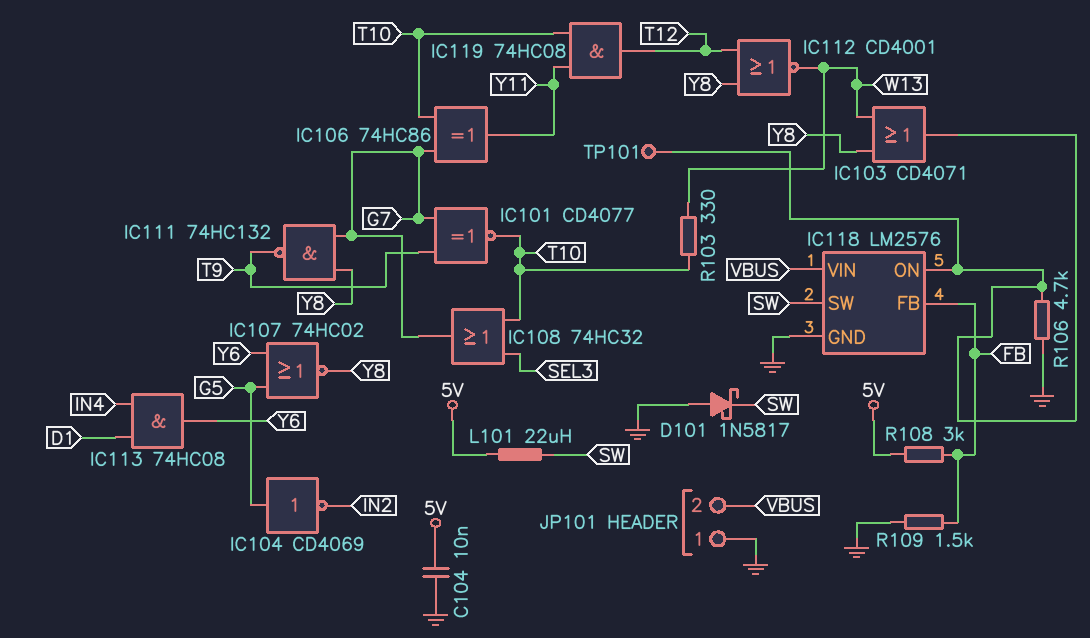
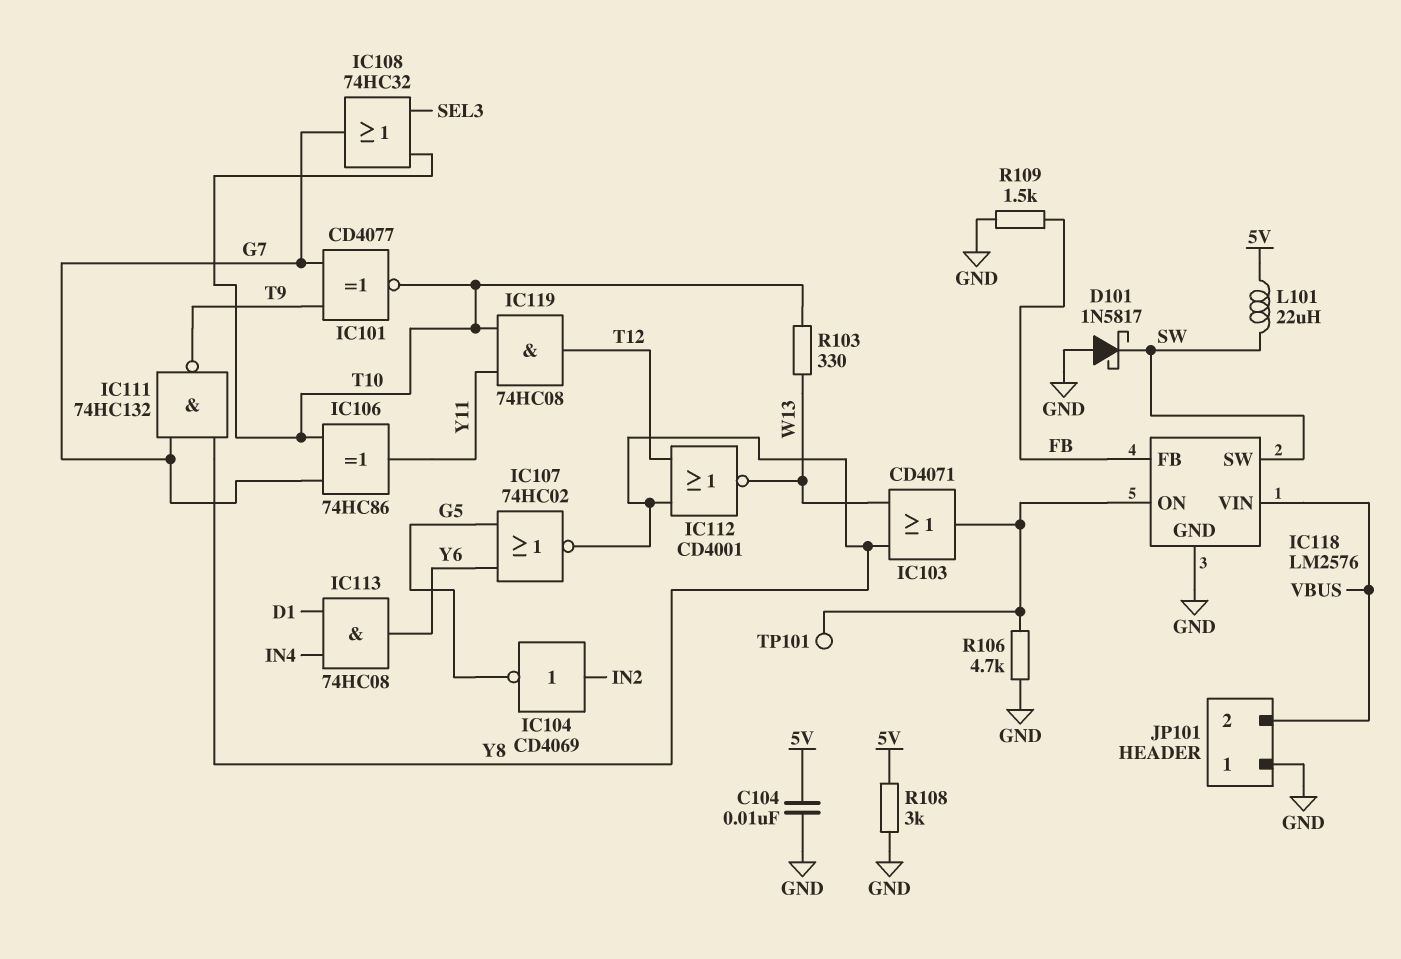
IC104: NOT CD4069 (in G5, out IN2) -> NOT CD4069 (in IN2, out G5)
R108: 3k (5V, FB) -> 3k (5V, GND)

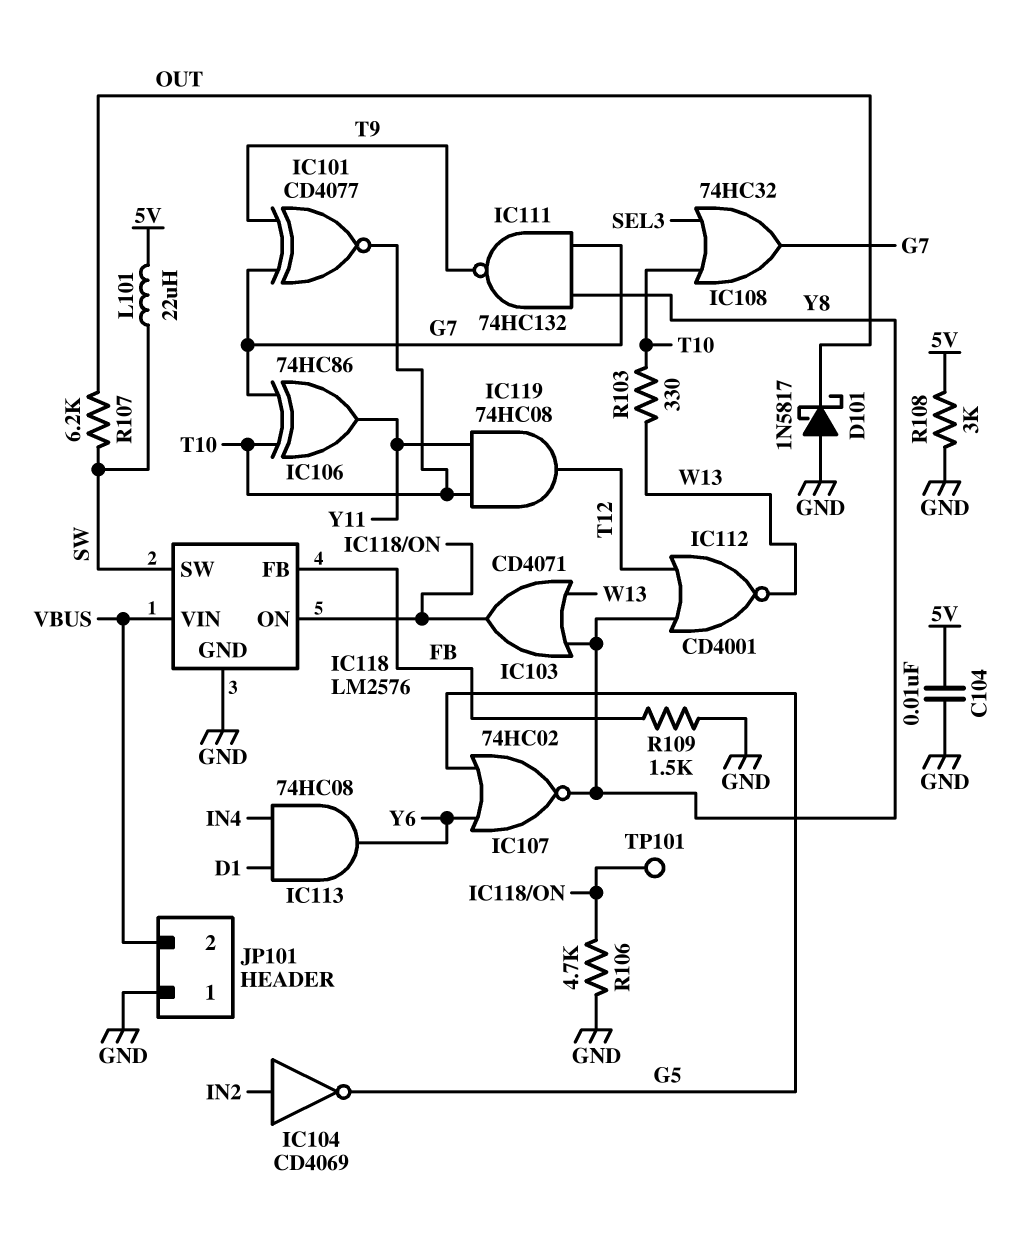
D101: schottky 1N5817 (A GND, K SW) -> schottky 1N5817 (A GND, K OUT)
R107: none -> 6.2k (OUT, SW)

